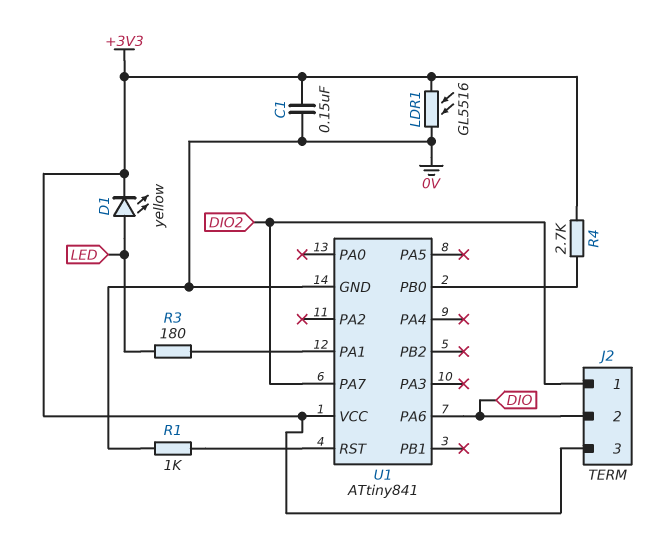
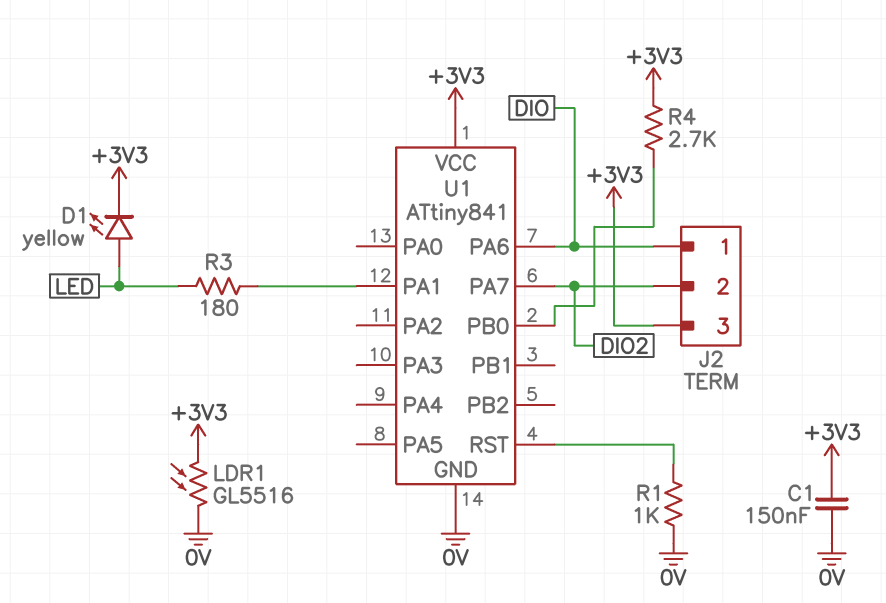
J2 pin 1: DIO2 -> DIO
J2 pin 2: DIO -> DIO2

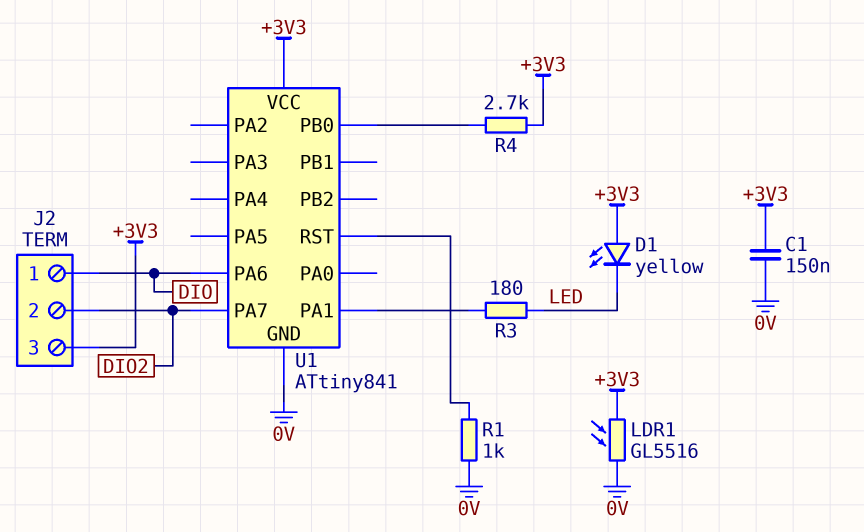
D1: LED yellow (A LED, K +3V3) -> LED yellow (A +3V3, K LED)

